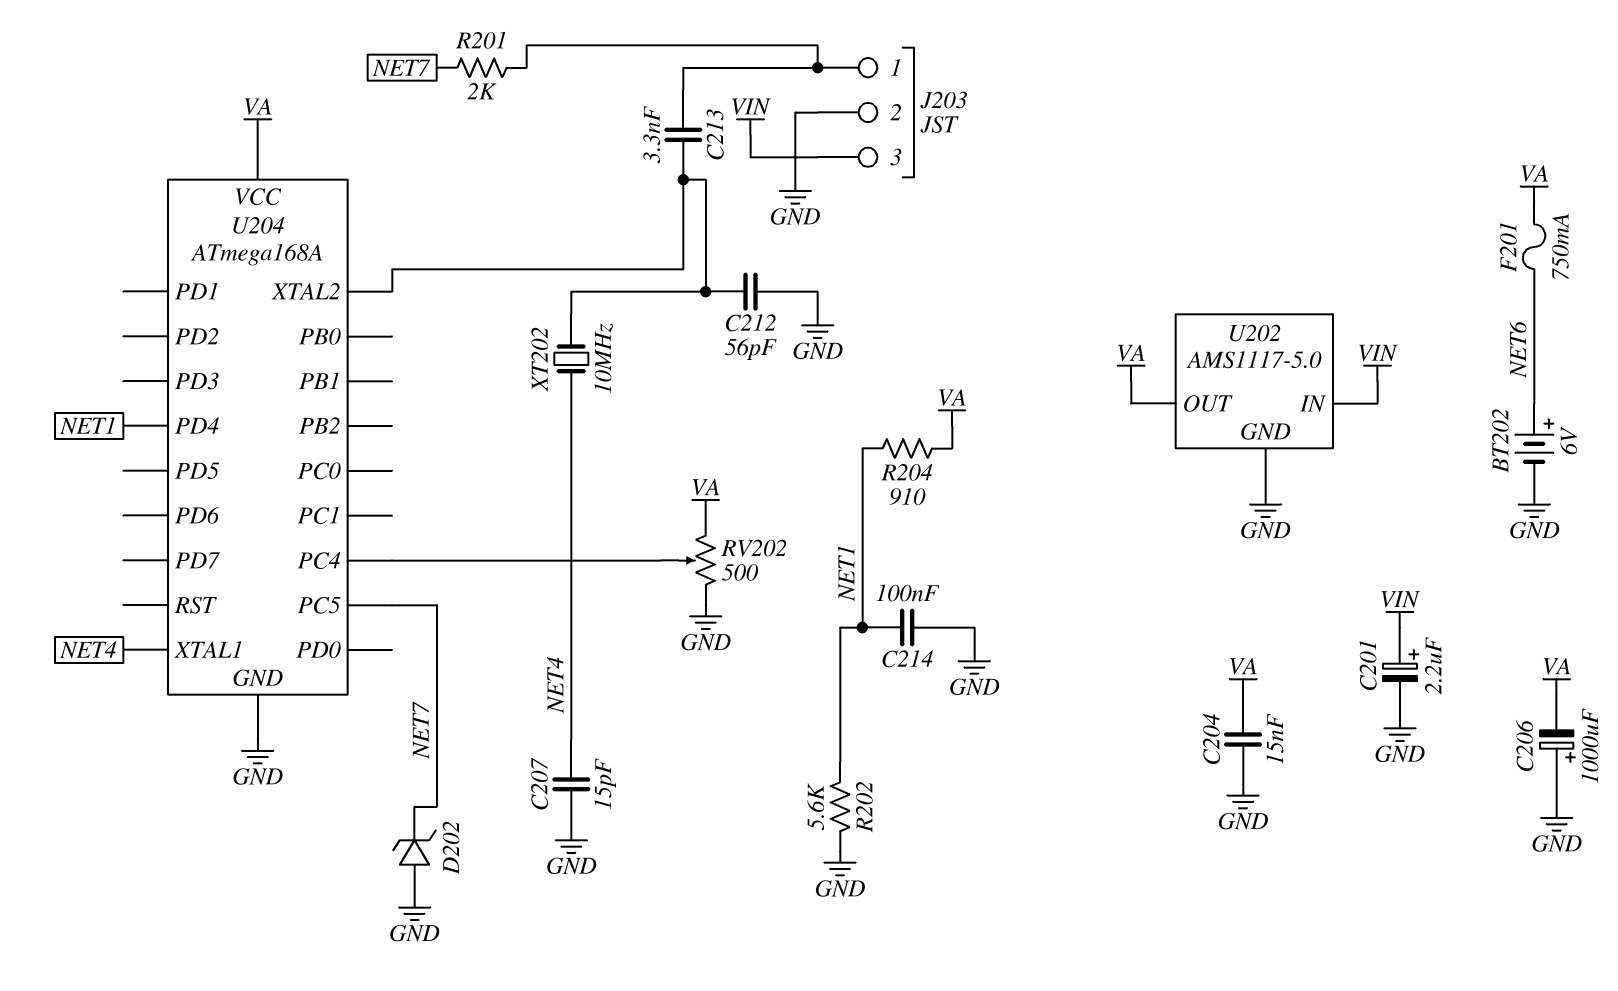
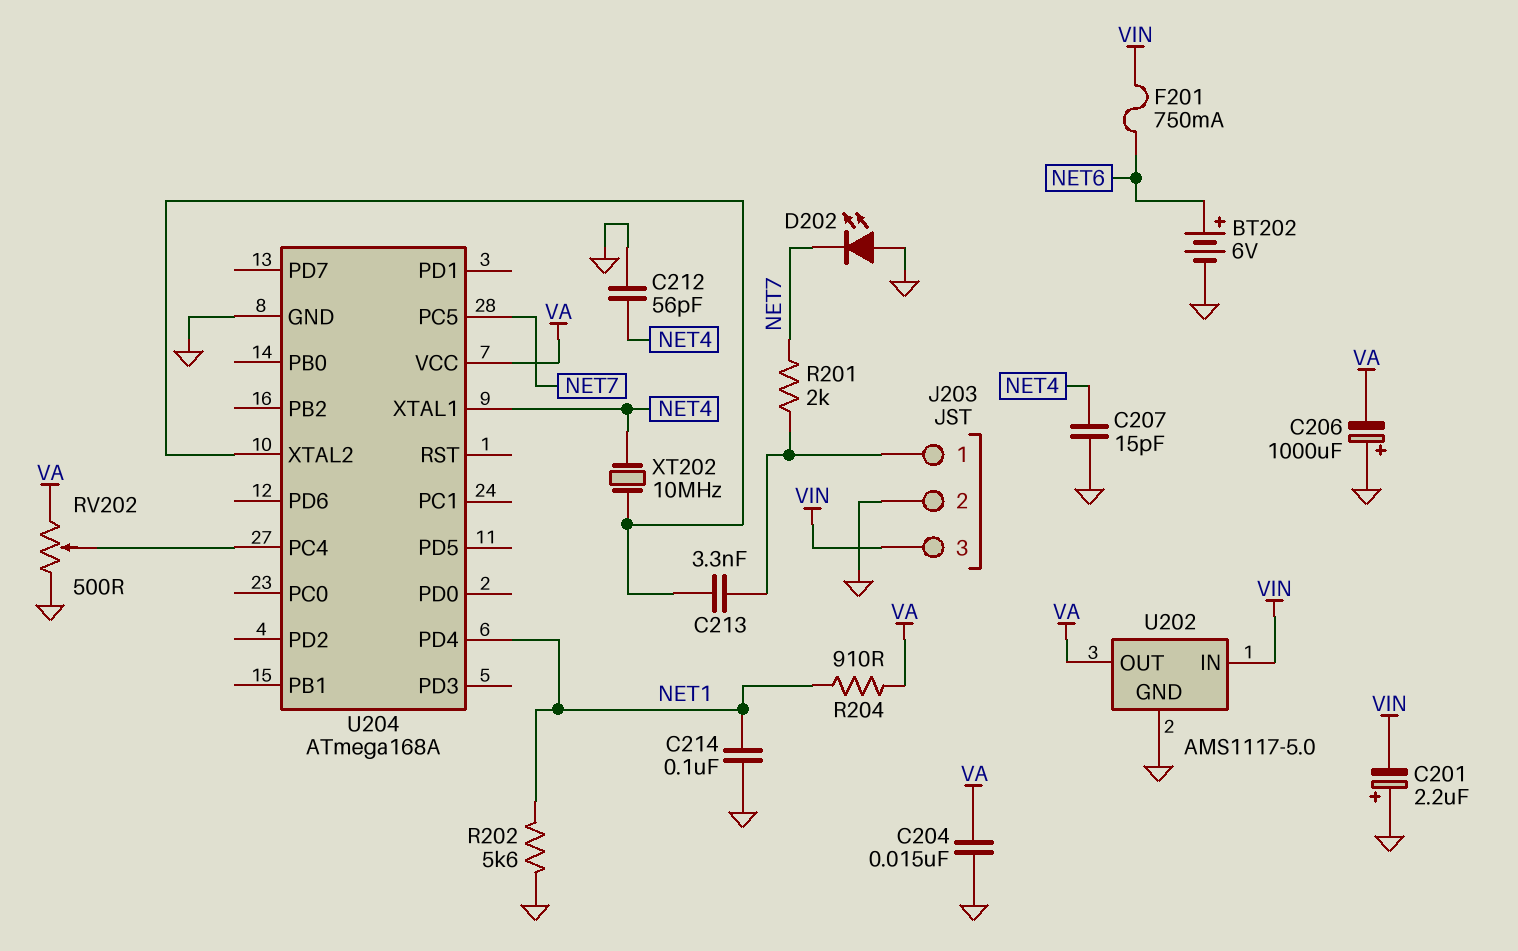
C201: 2.2uF (plus VIN, minus GND) -> 2.2uF (plus GND, minus VIN)
C212: 56pF (GND, U204/XTAL2) -> 56pF (GND, NET4)
D202: zener (A GND, K NET7) -> LED (A GND, K NET7)
F201: 750mA (NET6, VA) -> 750mA (NET6, VIN)

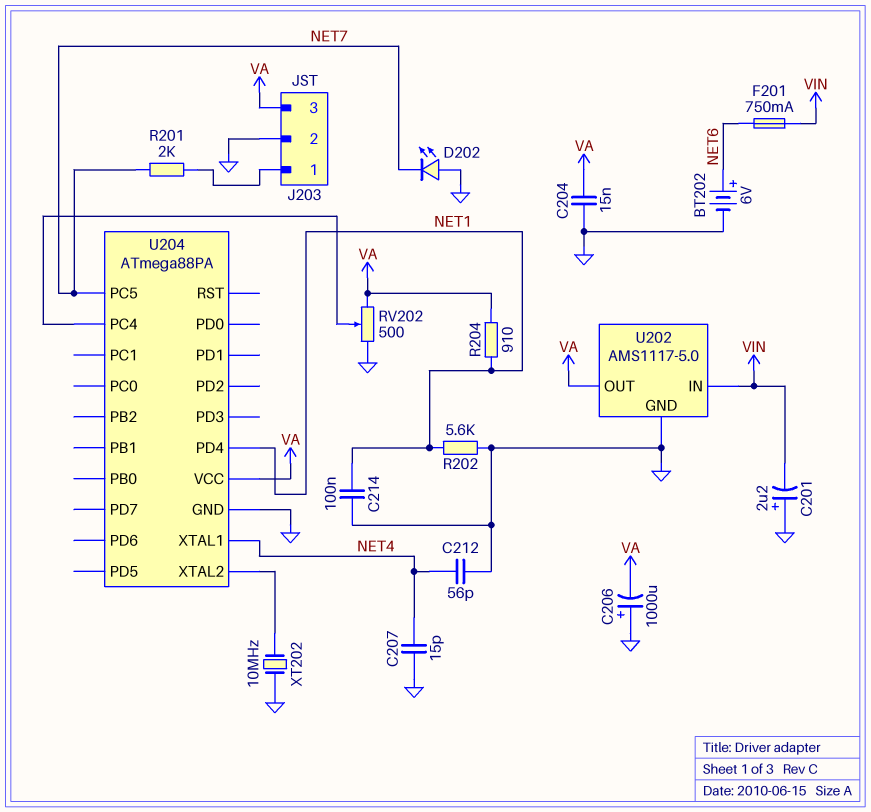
C213: 3.3nF (J203/1, U204/XTAL2) -> none
J203 pin 3: VIN -> VA
U204: ATmega168A -> ATmega88PA
XT202: 10MHz (NET4, U204/XTAL2) -> 10MHz (GND, U204/XTAL2)

